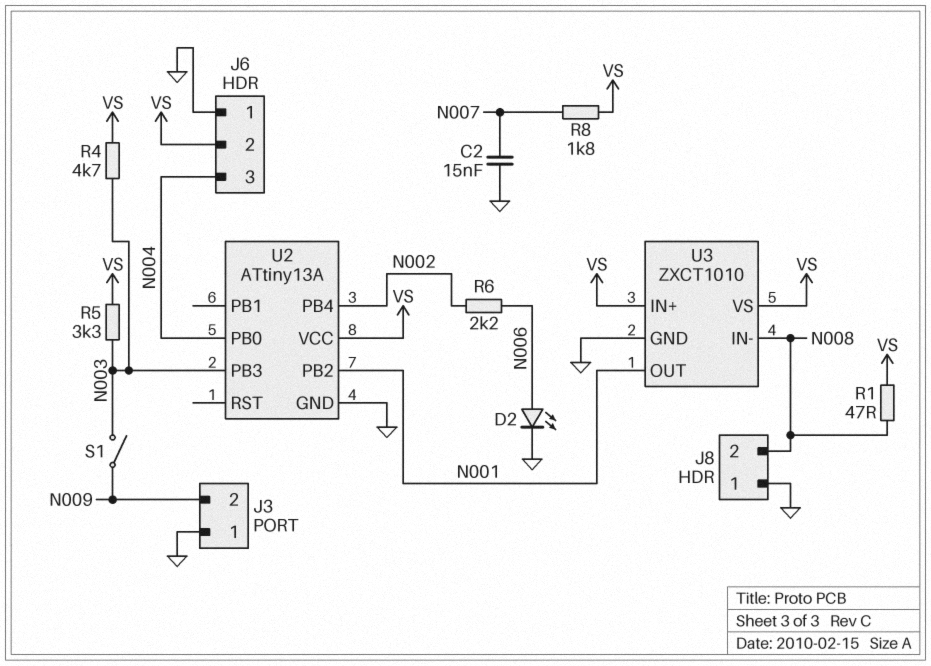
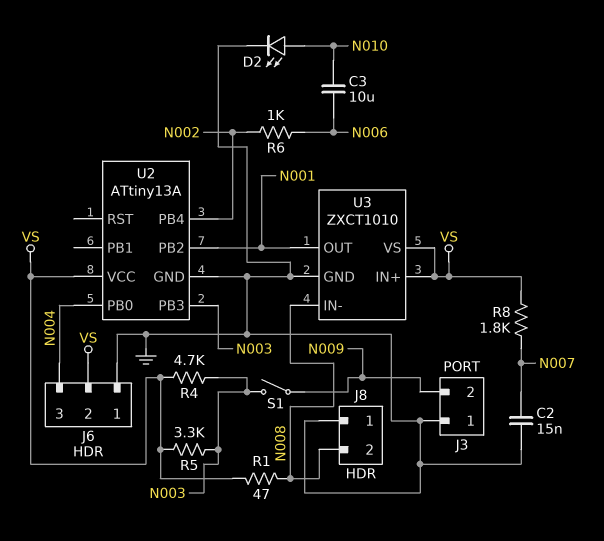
C3: none -> 10uF (N006, N010)
D2: LED (A N006, K GND) -> LED (A N010, K GND)
R6: 2.2k (N002, N006) -> 1k (N002, N006)

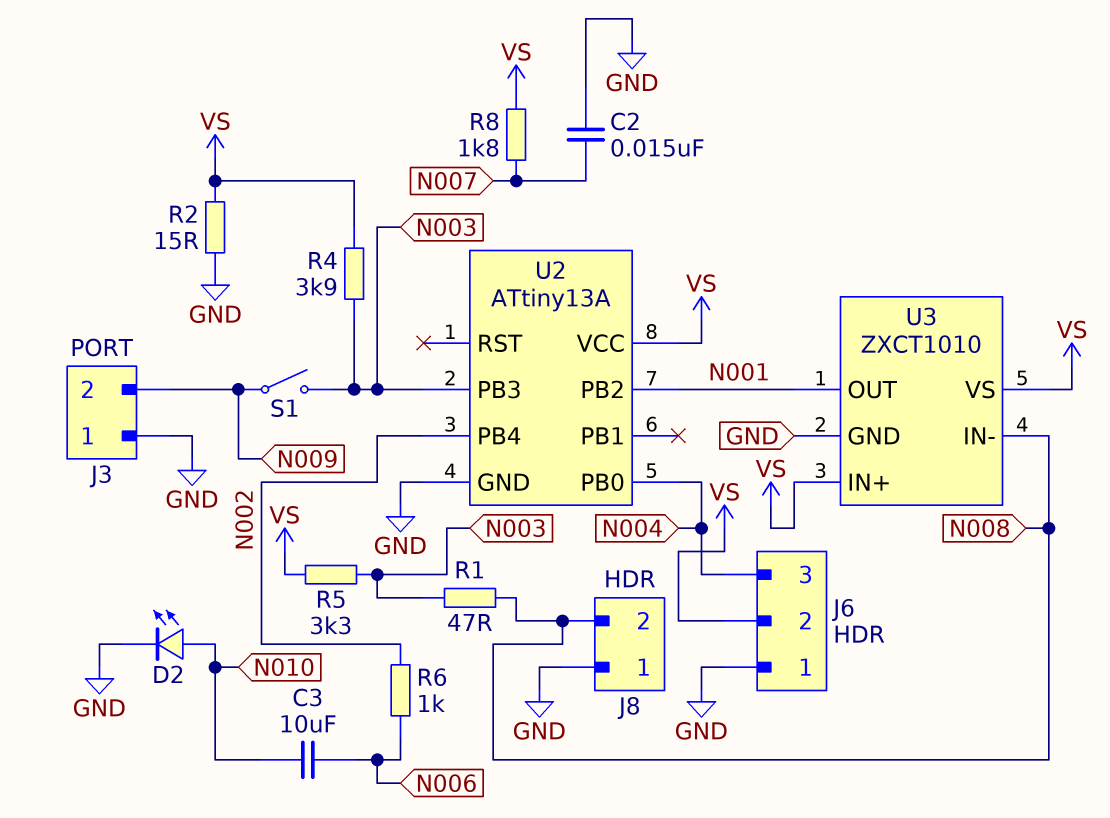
R1: 47 (N008, VS) -> 47 (N003, N008)
R2: none -> 15 (GND, VS)
R4: 4.7k (N003, VS) -> 3.9k (N003, VS)

